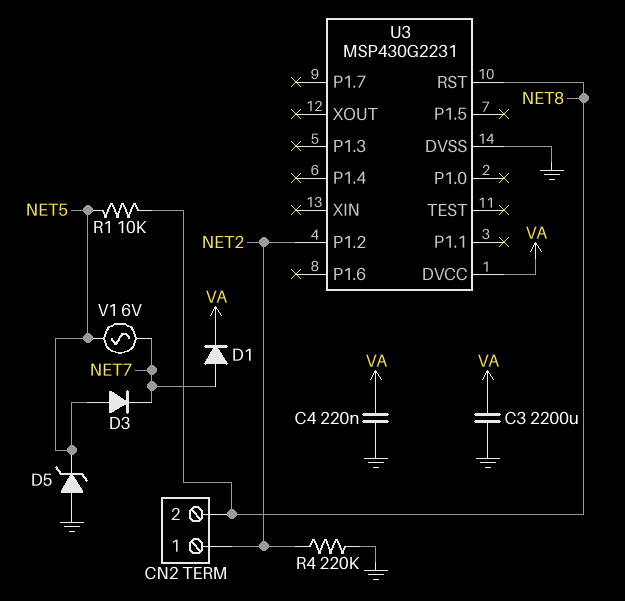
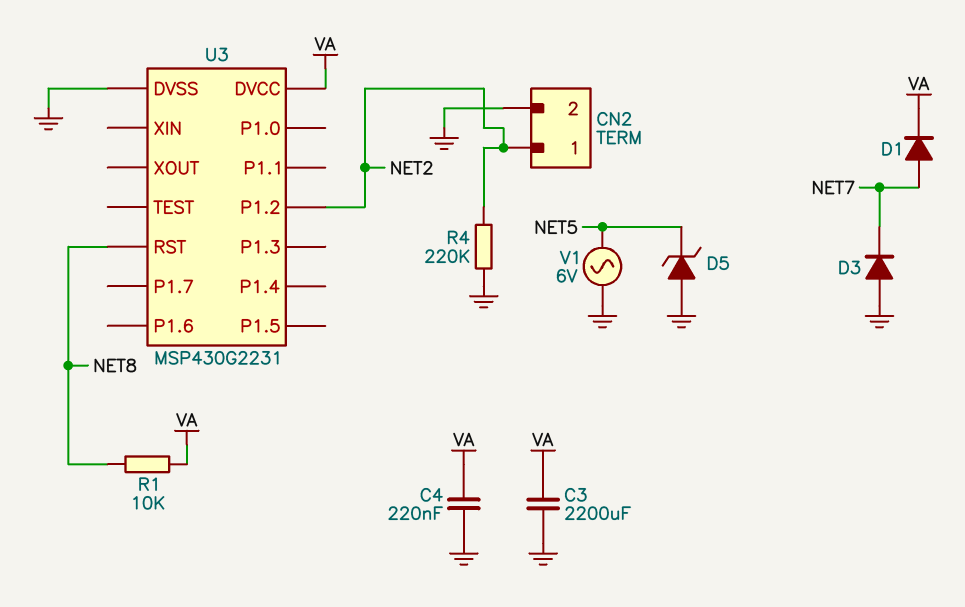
CN2 pin 2: NET8 -> GND
D3: diode (A NET5, K NET7) -> diode (A GND, K NET7)
R1: 10k (NET5, NET8) -> 10k (NET8, VA)
V1: AC 6V (NET5, NET7) -> AC 6V (GND, NET5)

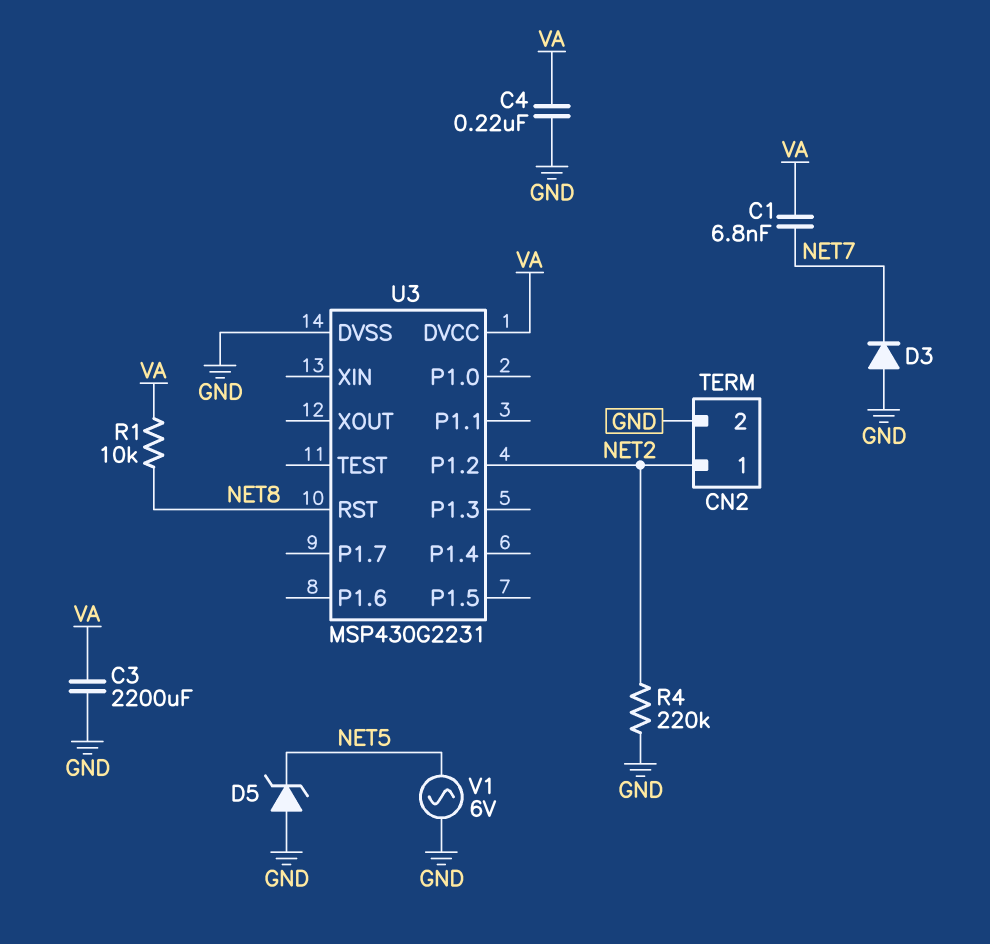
C1: none -> 6.8nF (NET7, VA)
D1: diode (A NET7, K VA) -> none

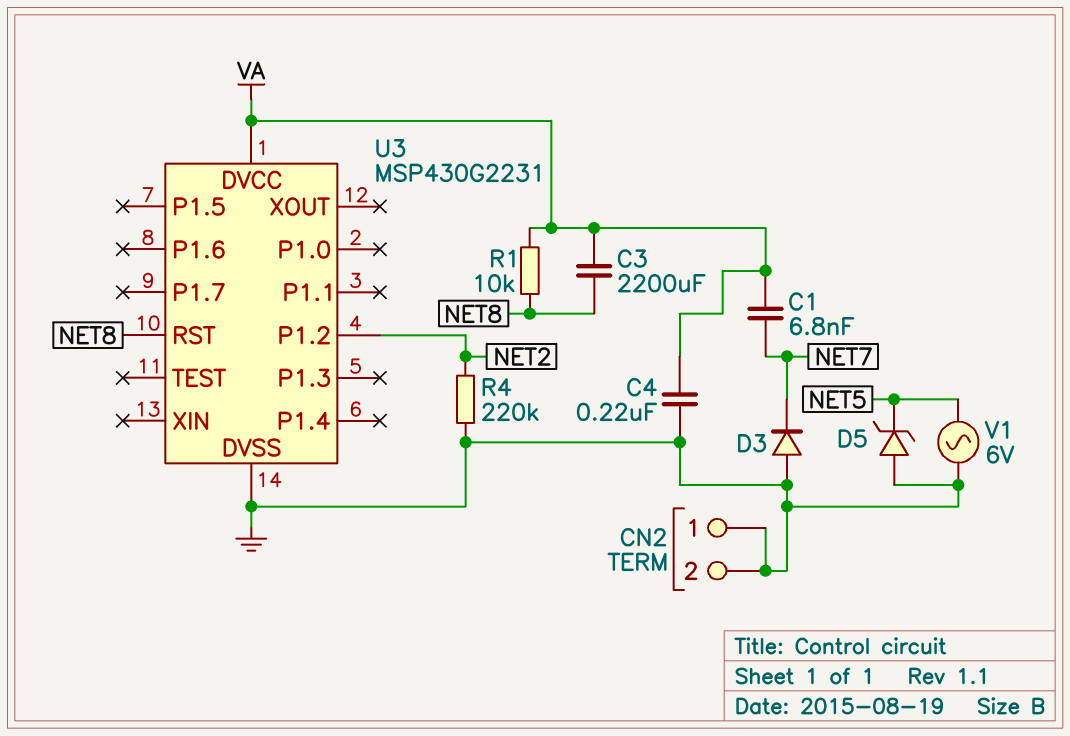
C3: 2200uF (GND, VA) -> 2200uF (NET8, VA)
CN2 pin 1: NET2 -> GND

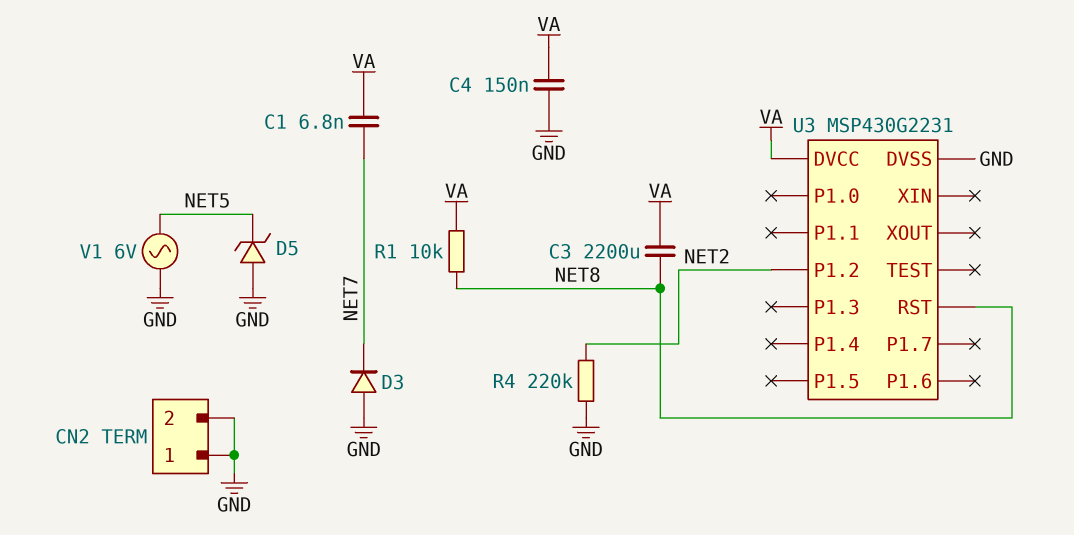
C4: 220nF (GND, VA) -> 150nF (GND, VA)

